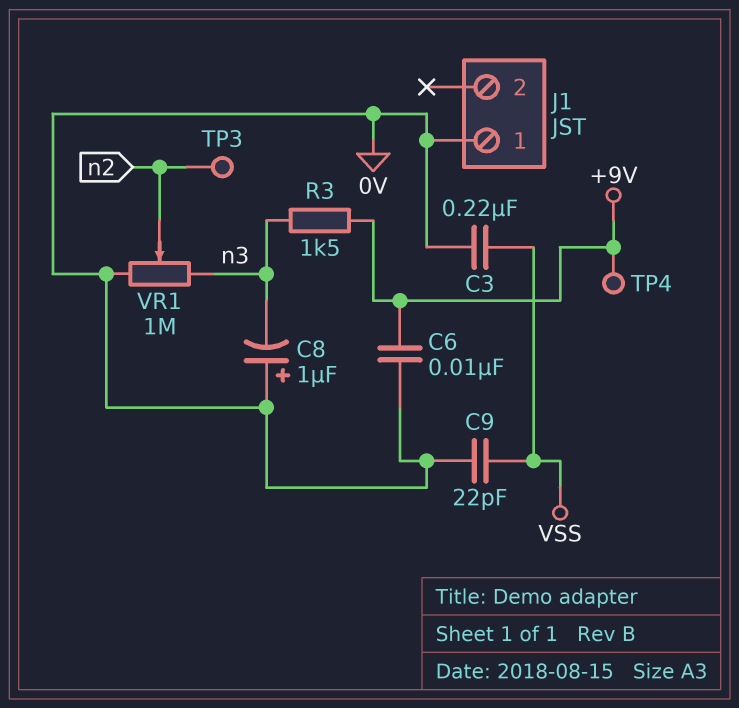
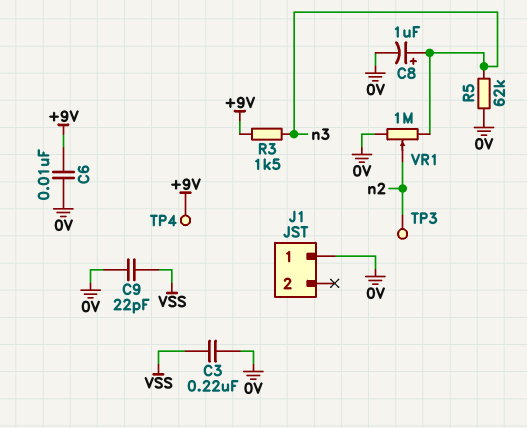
C8: 1uF (plus 0V, minus n3) -> 1uF (plus n3, minus 0V)
R5: none -> 62k (0V, n3)

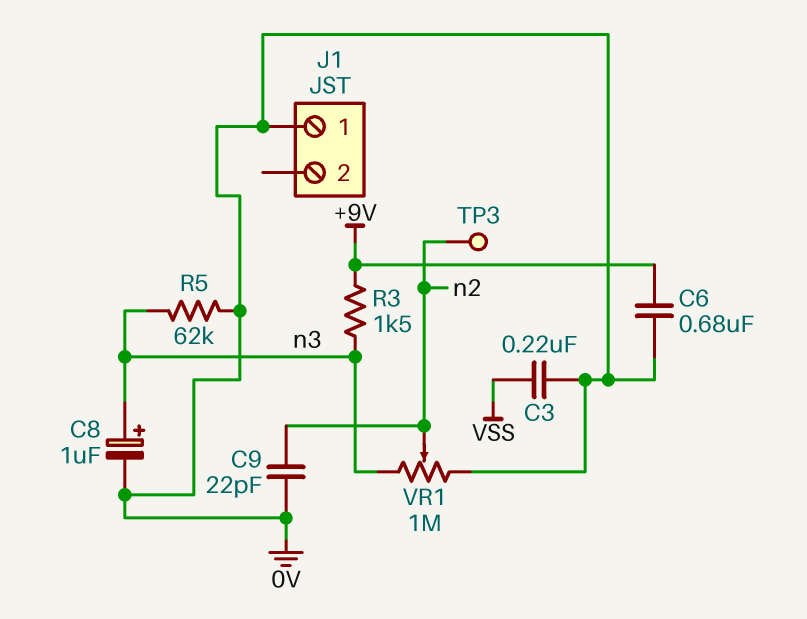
C6: 10nF (+9V, 0V) -> 680nF (+9V, 0V)
C9: 22pF (0V, VSS) -> 22pF (0V, n2)
TP4: test point (+9V) -> none

